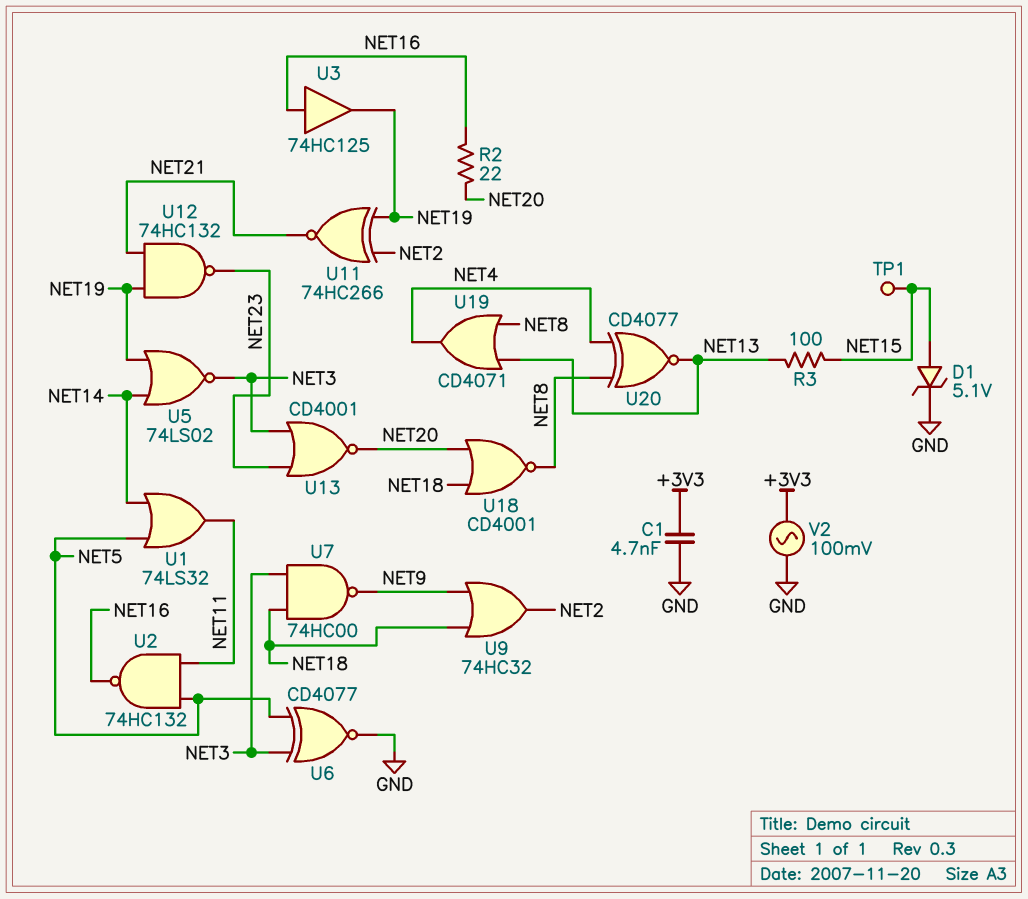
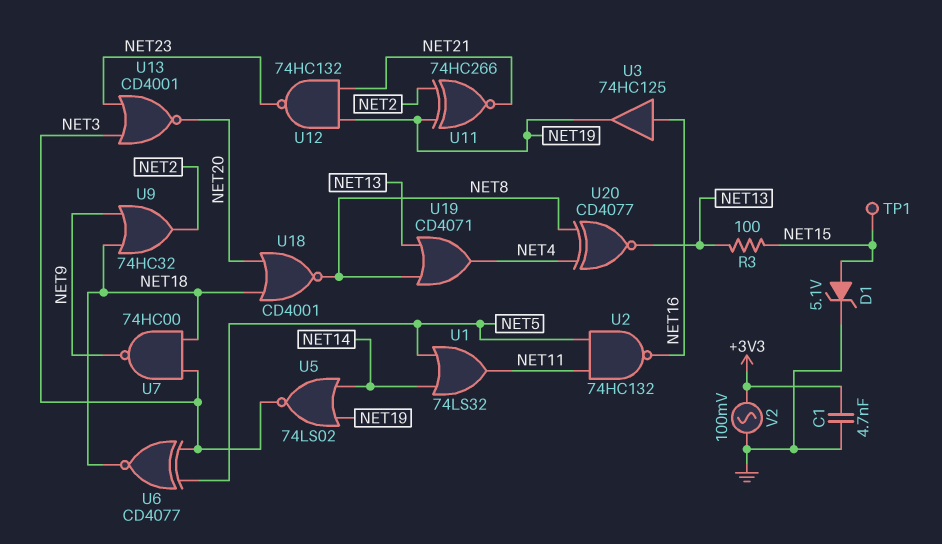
R2: 22 (NET16, NET20) -> none
U6: XNOR CD4077 (in NET3, in NET5, out GND) -> XNOR CD4077 (in NET3, in NET5, out NET18)

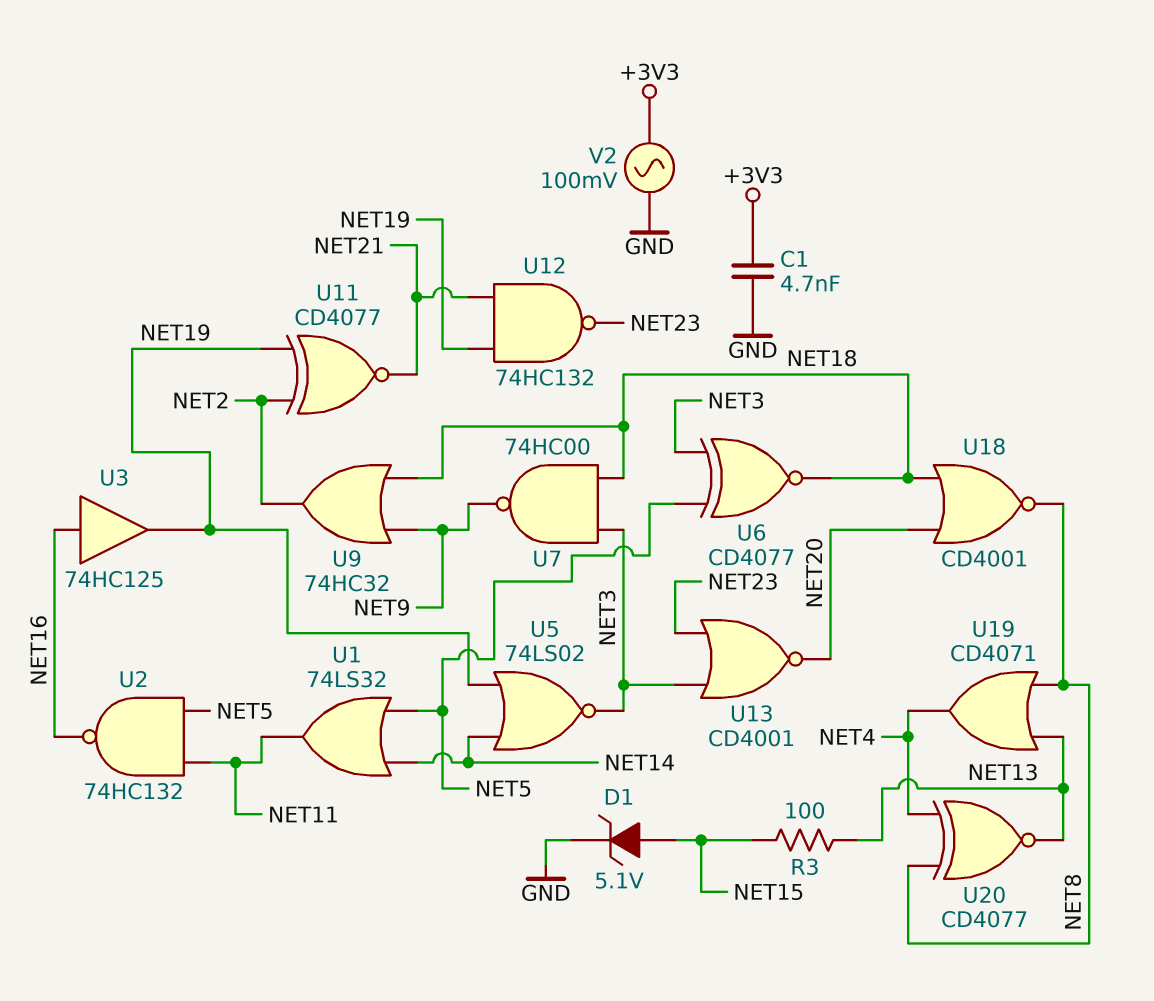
TP1: test point (NET15) -> none
U11: XNOR 74HC266 (in NET2, in NET19, out NET21) -> XNOR CD4077 (in NET2, in NET19, out NET21)

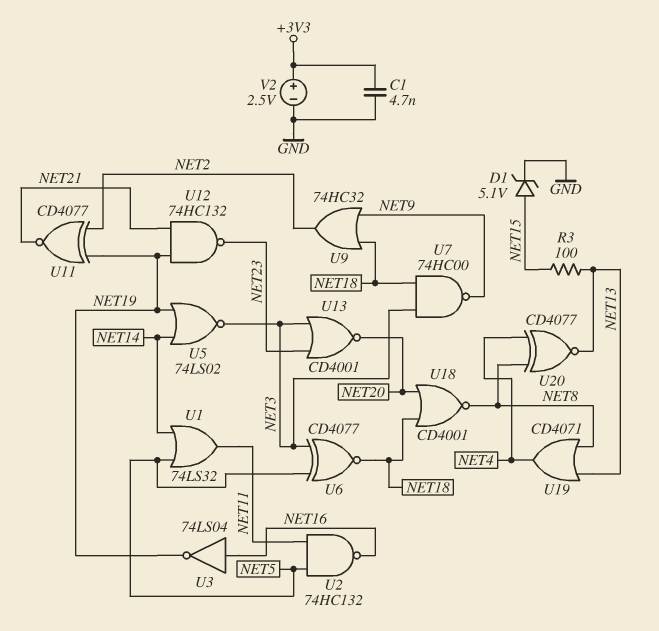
U3: buffer 74HC125 (in NET16, out NET19) -> NOT 74LS04 (in NET16, out NET19)
V2: AC 100mV (+3V3, GND) -> 2.5V (plus +3V3, minus GND)

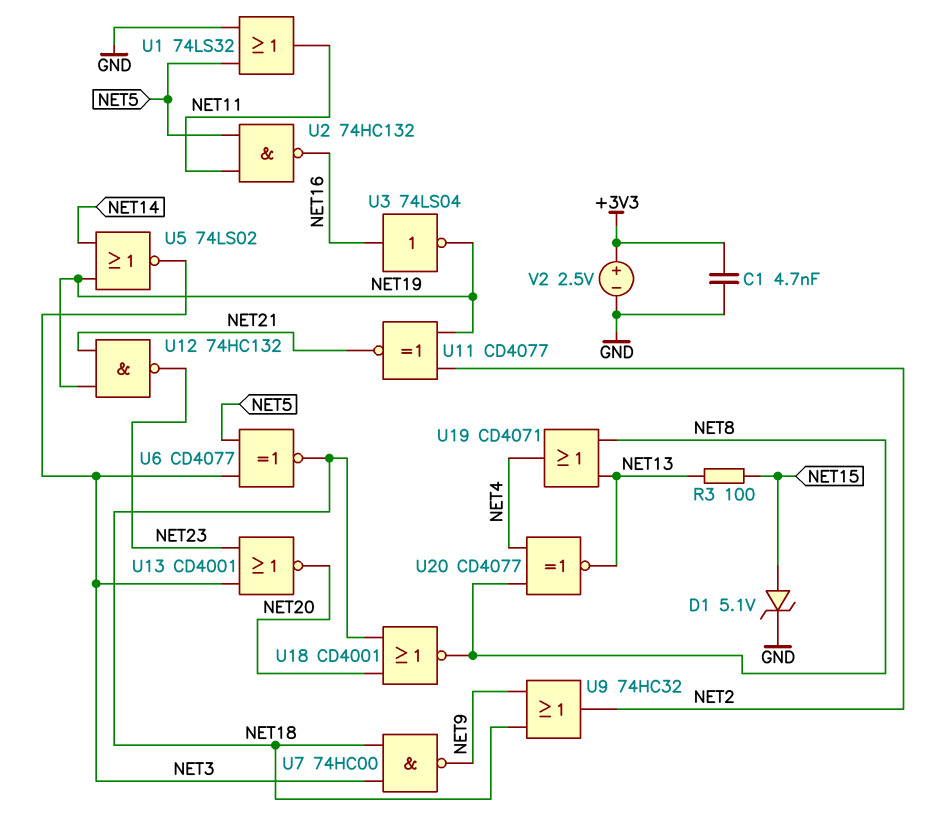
U1: OR 74LS32 (in NET5, in NET14, out NET11) -> OR 74LS32 (in GND, in NET5, out NET11)

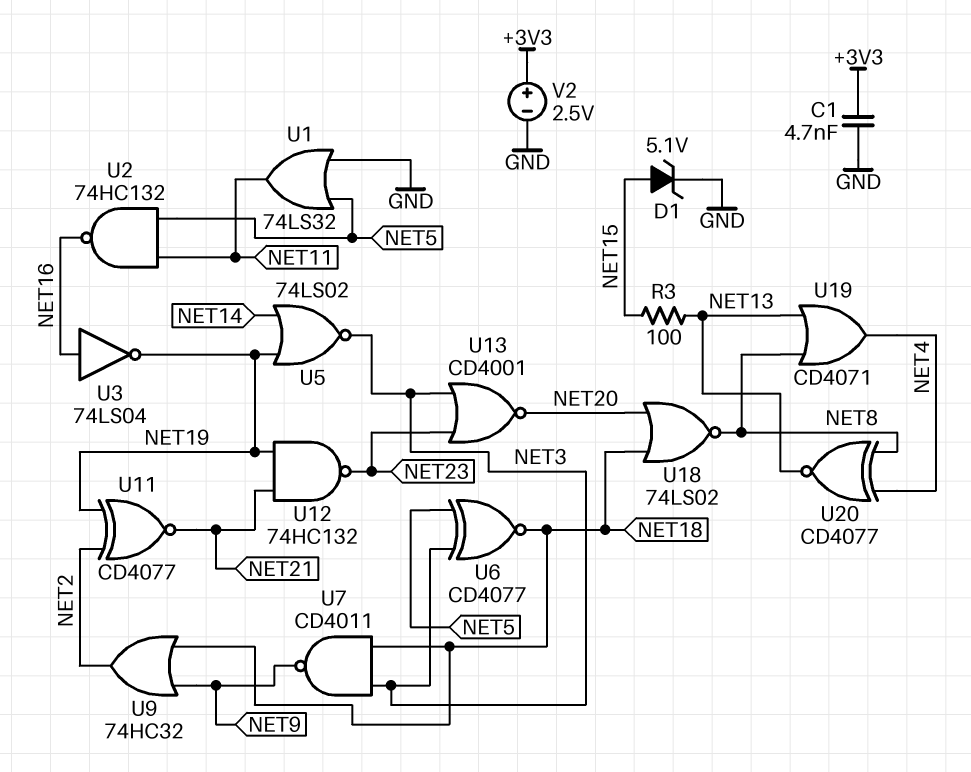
U7: NAND 74HC00 (in NET3, in NET18, out NET9) -> NAND CD4011 (in NET3, in NET18, out NET9)
U18: NOR CD4001 (in NET18, in NET20, out NET8) -> NOR 74LS02 (in NET18, in NET20, out NET8)

